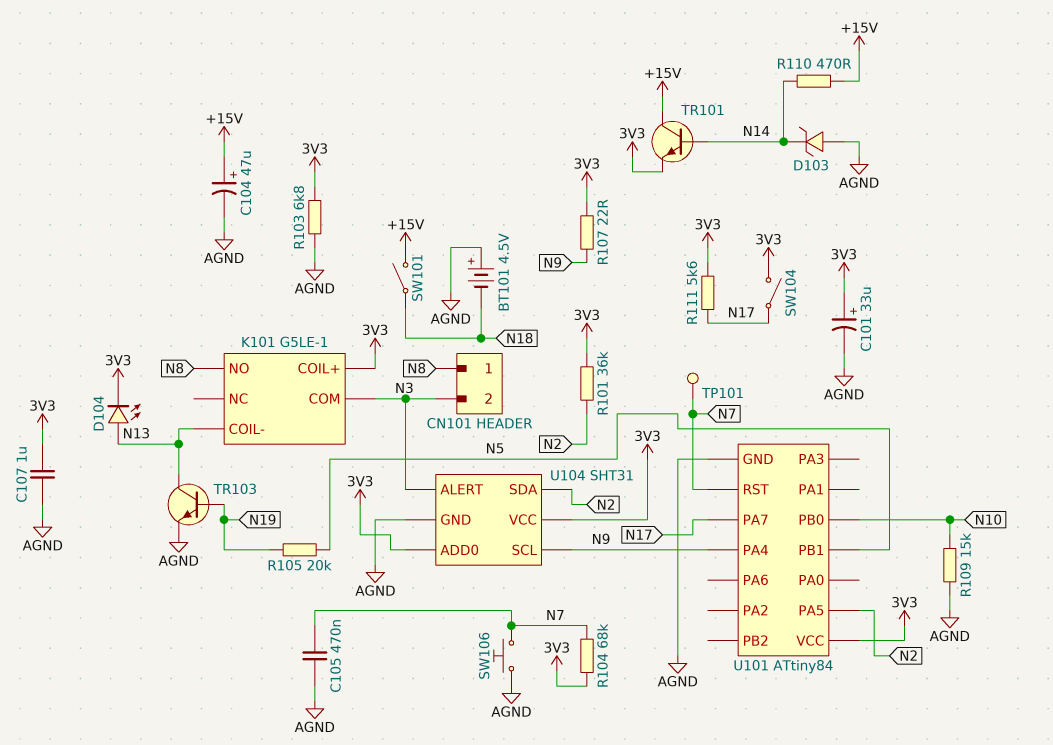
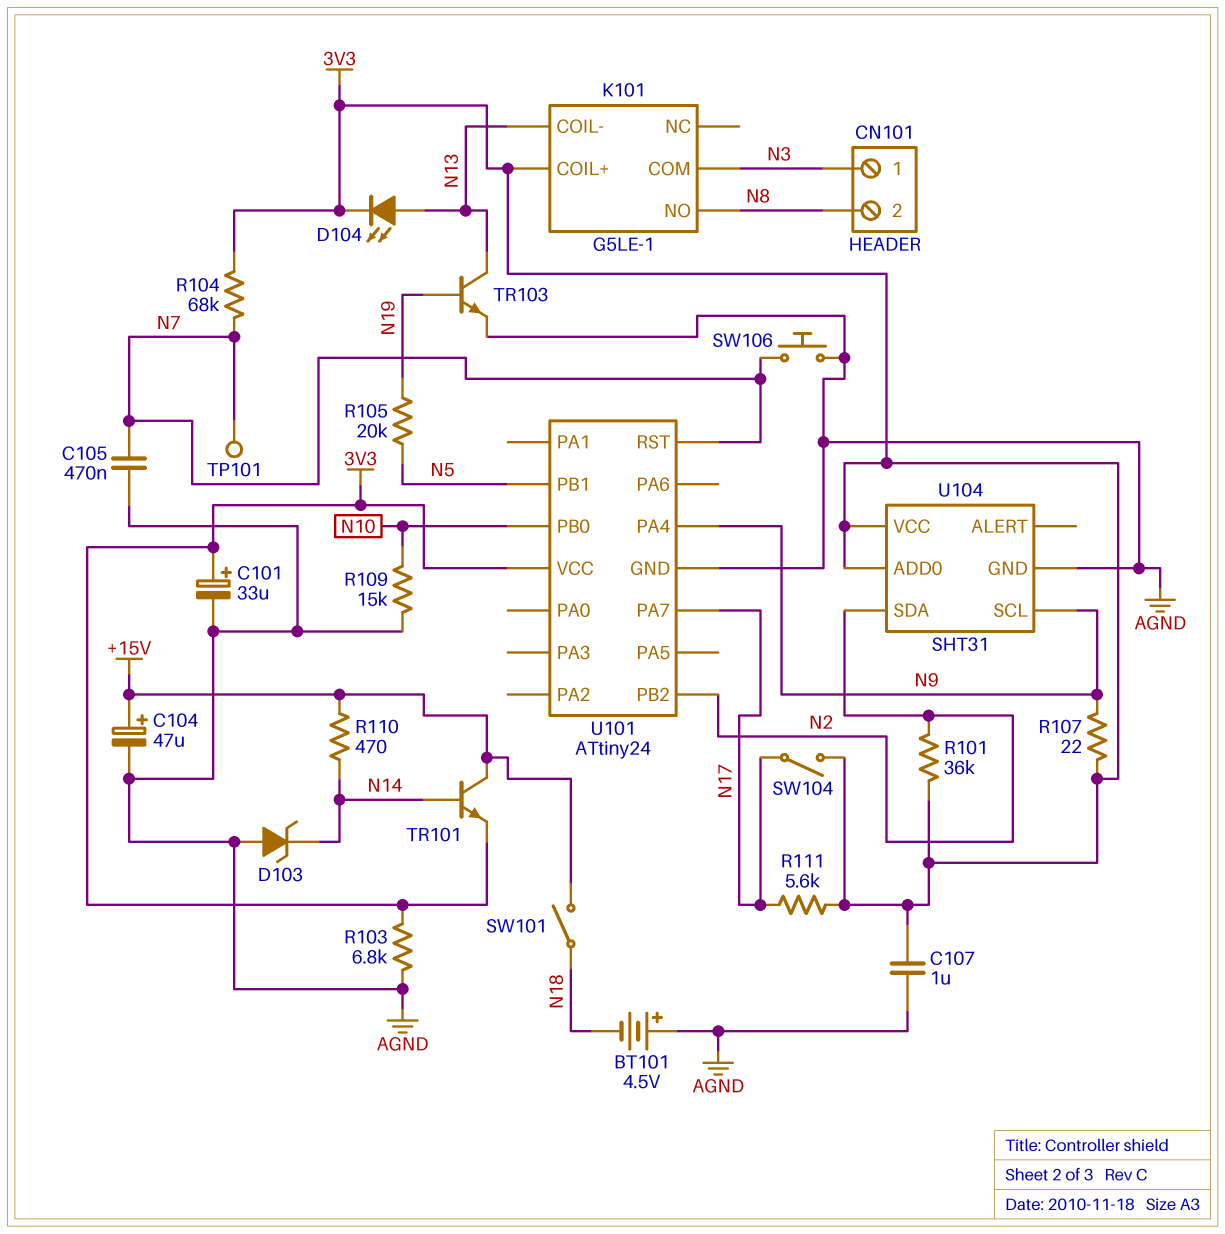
CN101 pin 1: N8 -> N3
CN101 pin 2: N3 -> N8
U101: ATtiny84 -> ATtiny24
U101 pin PA5: N2 -> none
U101 pin PB2: none -> N2
U104 pin ALERT: N3 -> none

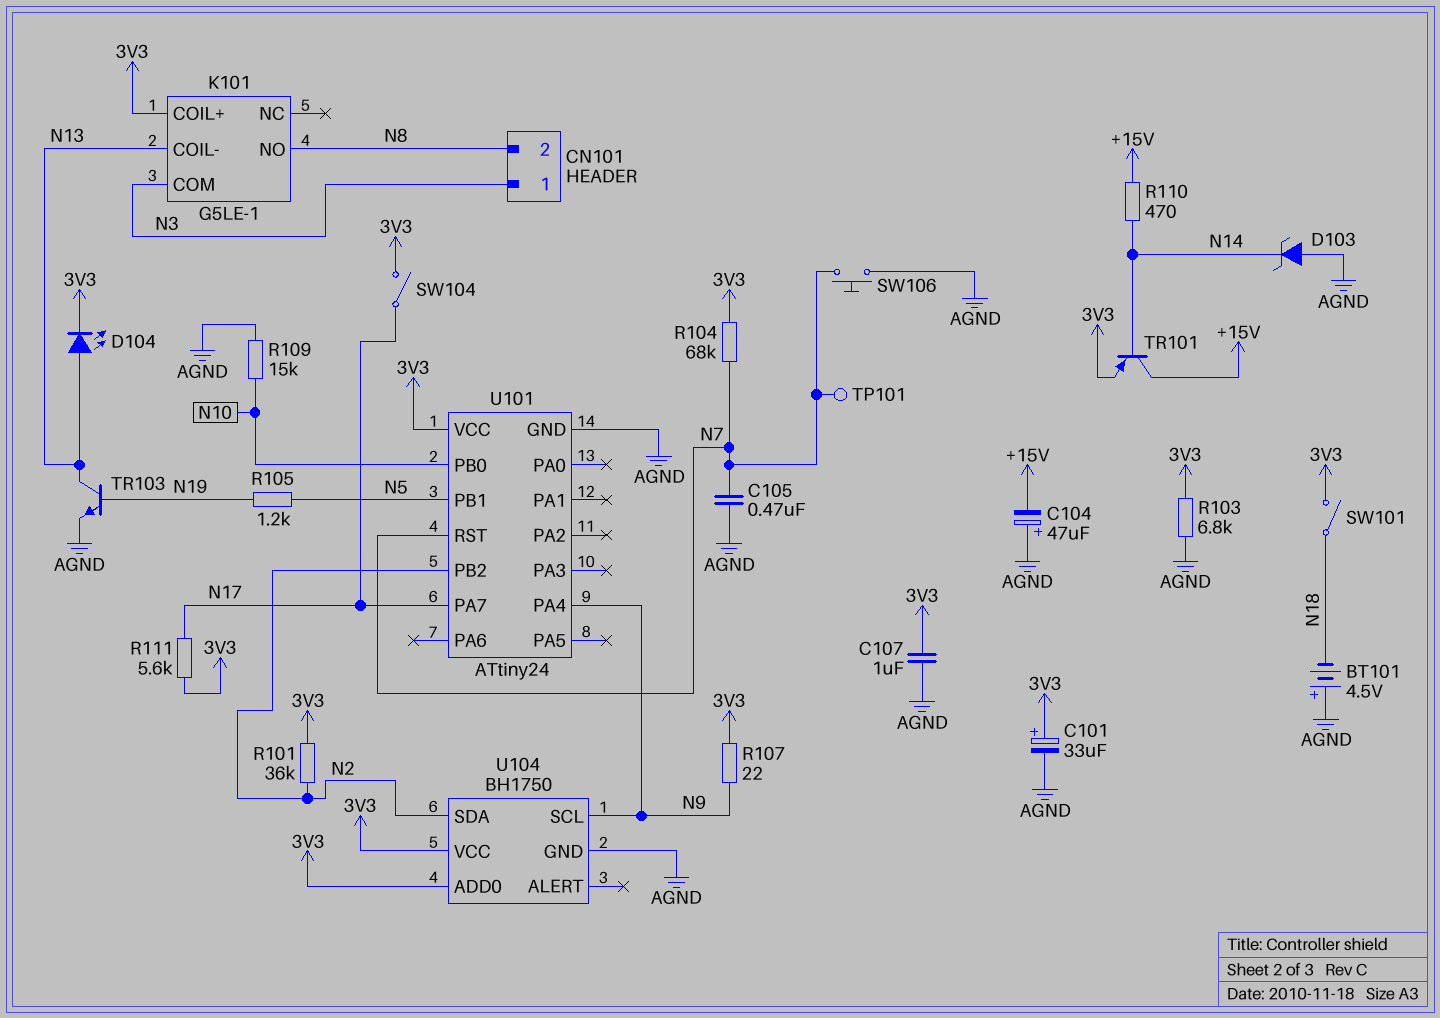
C104: 47uF (plus +15V, minus AGND) -> 47uF (plus AGND, minus +15V)
R105: 20k (N5, N19) -> 1.2k (N5, N19)
SW101: switch (+15V, N18) -> switch (3V3, N18)
TR101: NPN (B N14, C +15V, E 3V3) -> PNP (B N14, C +15V, E 3V3)
U104: SHT31 -> BH1750

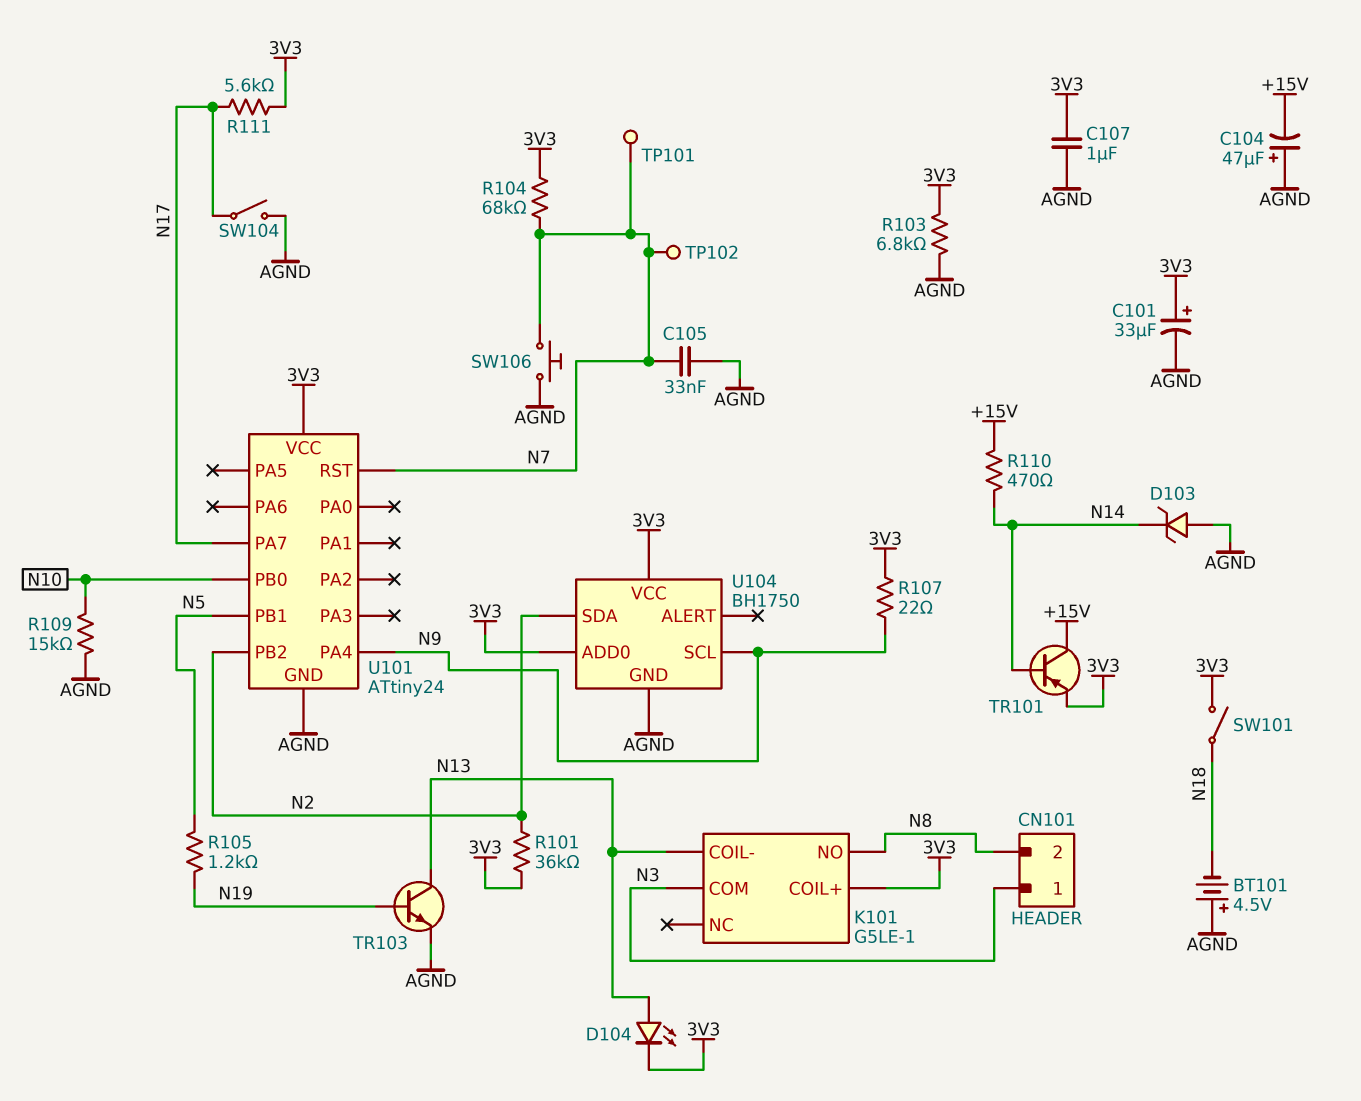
C105: 470nF (AGND, N7) -> 33nF (AGND, N7)
SW104: switch (3V3, N17) -> switch (AGND, N17)
TP102: none -> test point (N7)

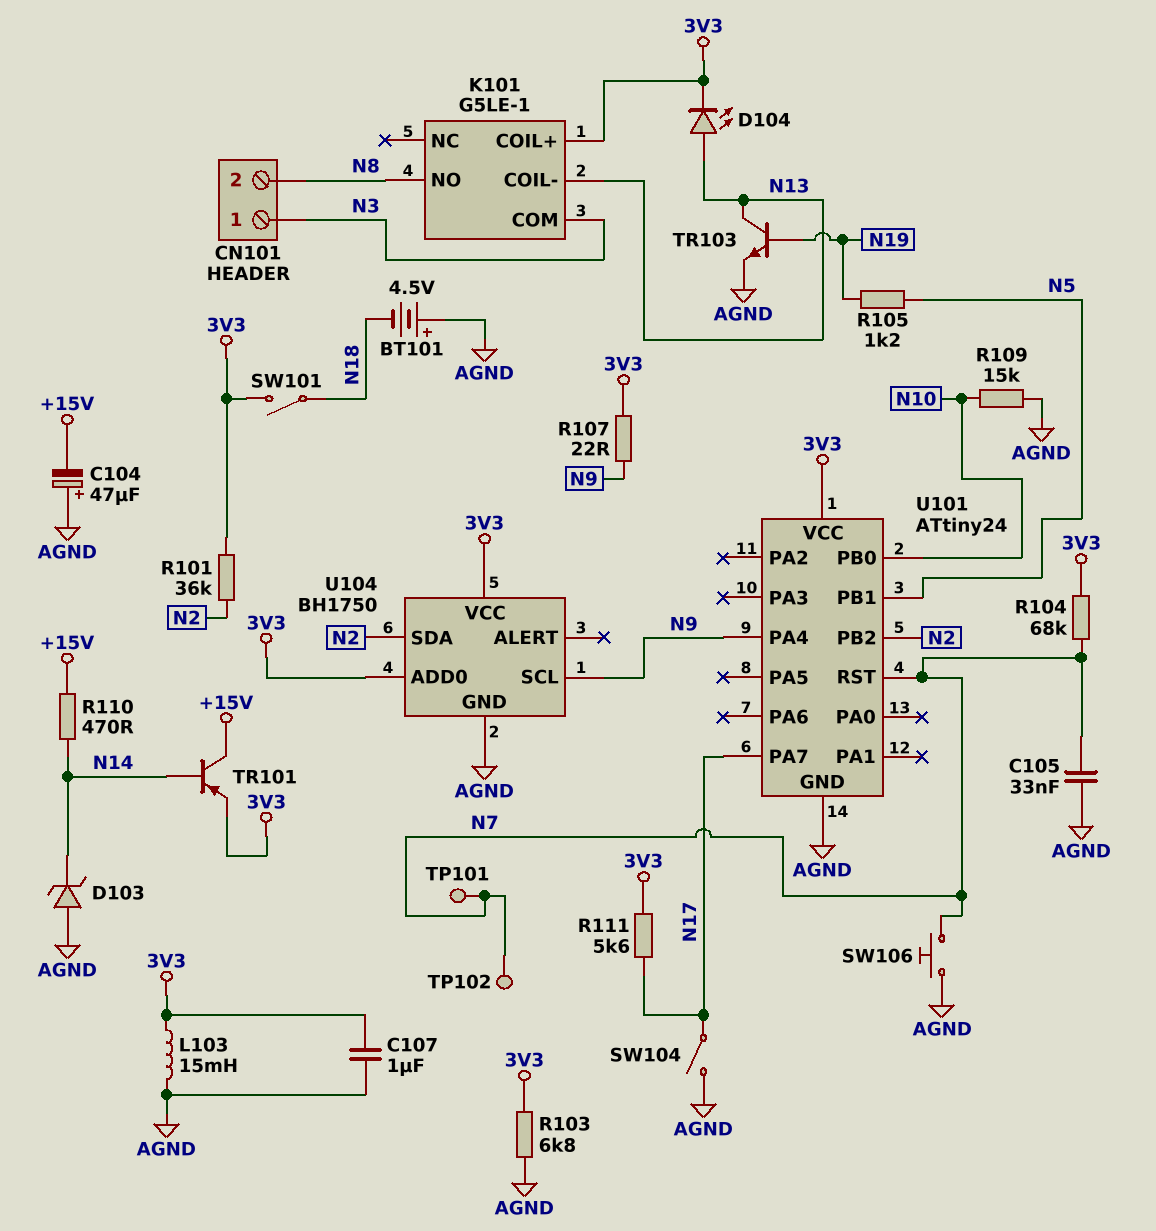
C101: 33uF (plus 3V3, minus AGND) -> none
L103: none -> 15mH (3V3, AGND)

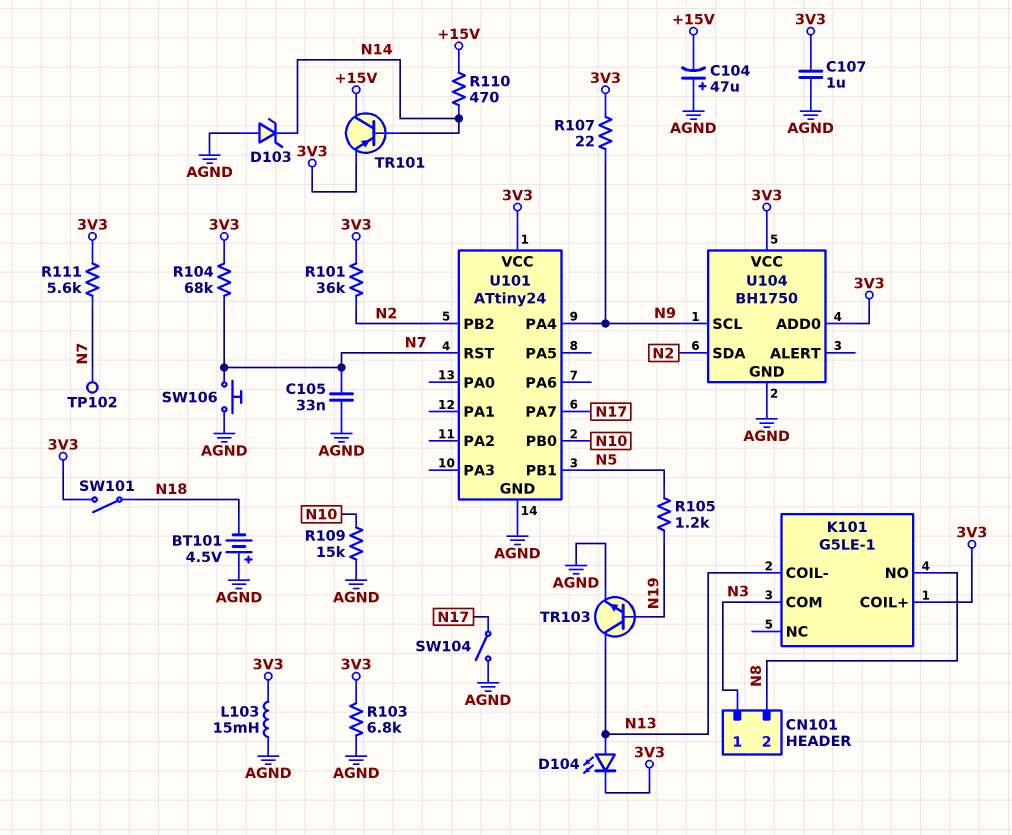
R111: 5.6k (3V3, N17) -> 5.6k (3V3, N7)
TP101: test point (N7) -> none

